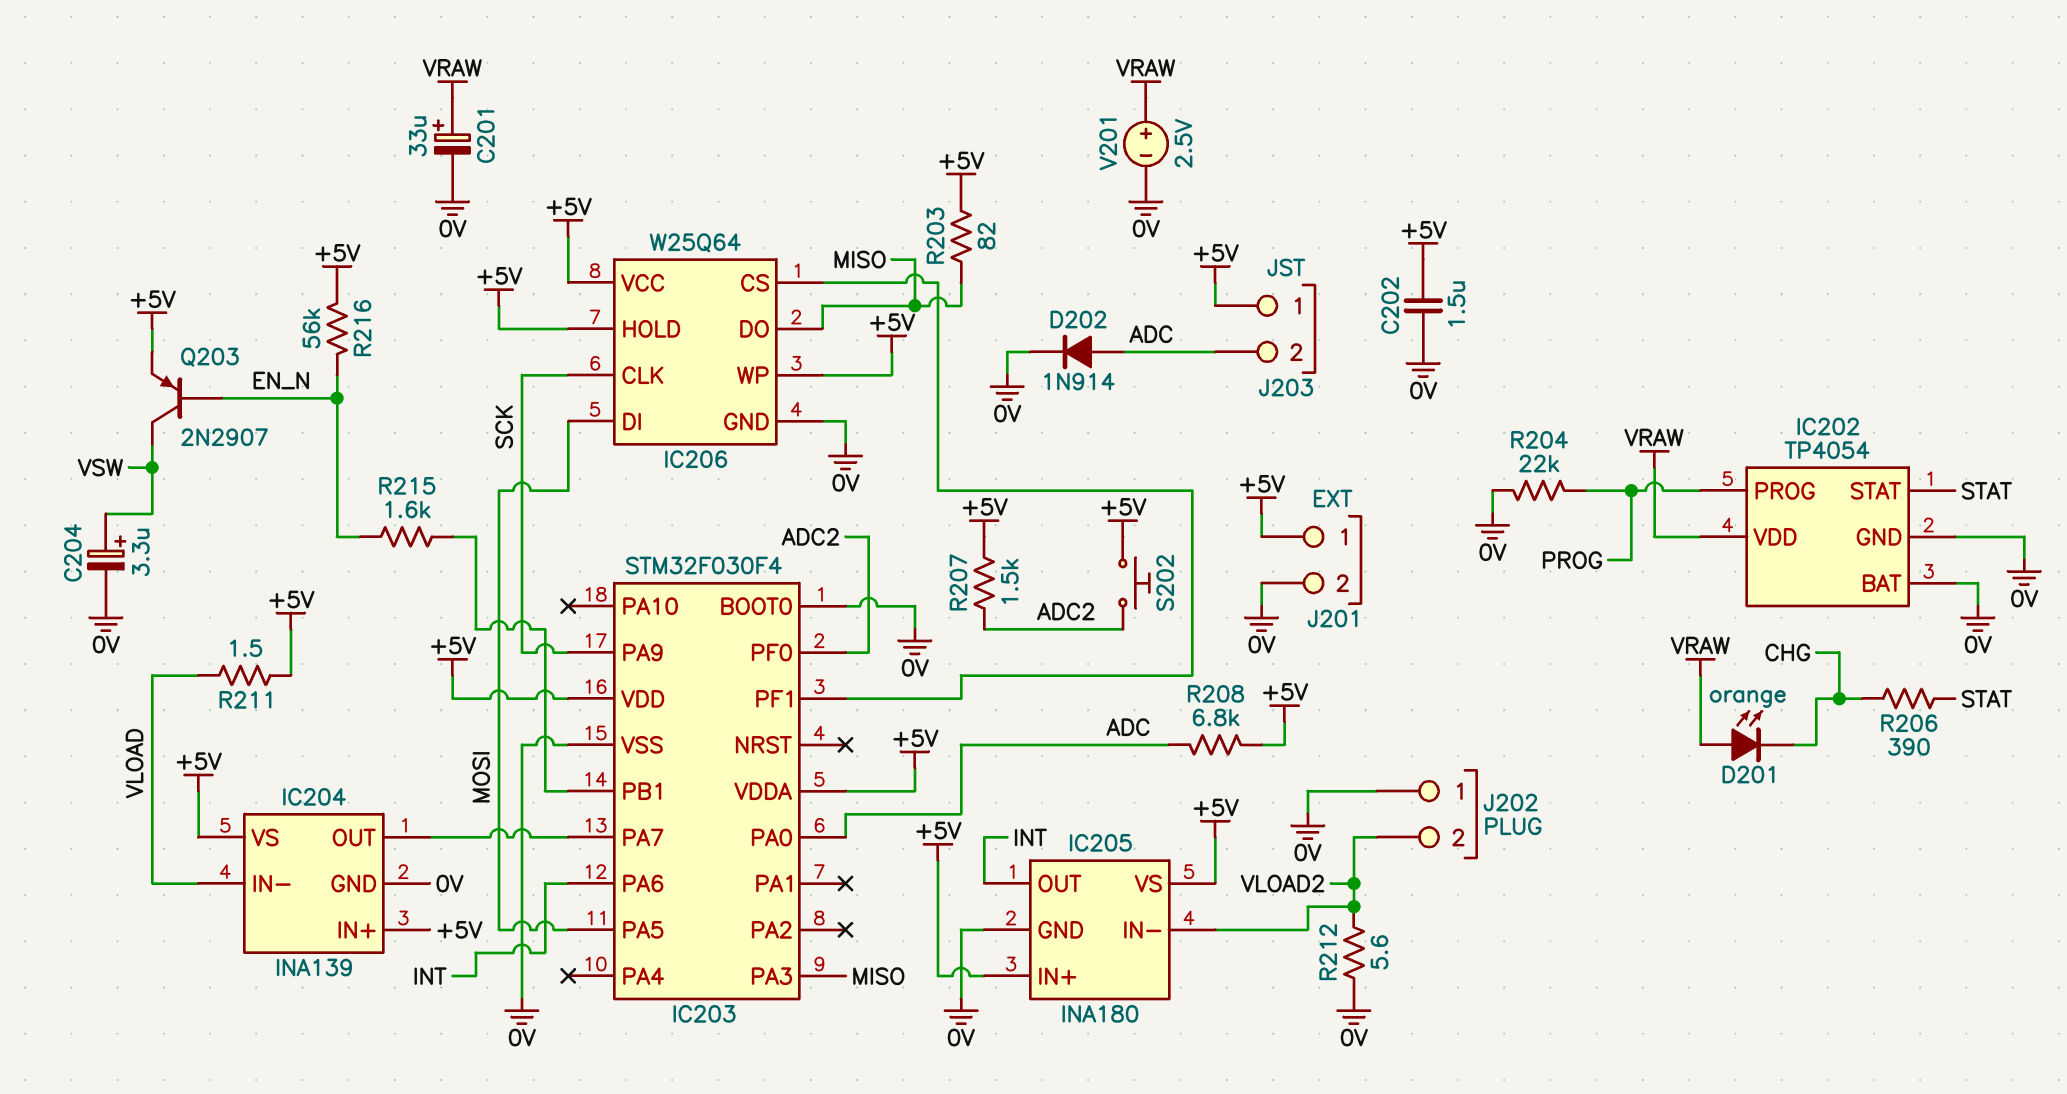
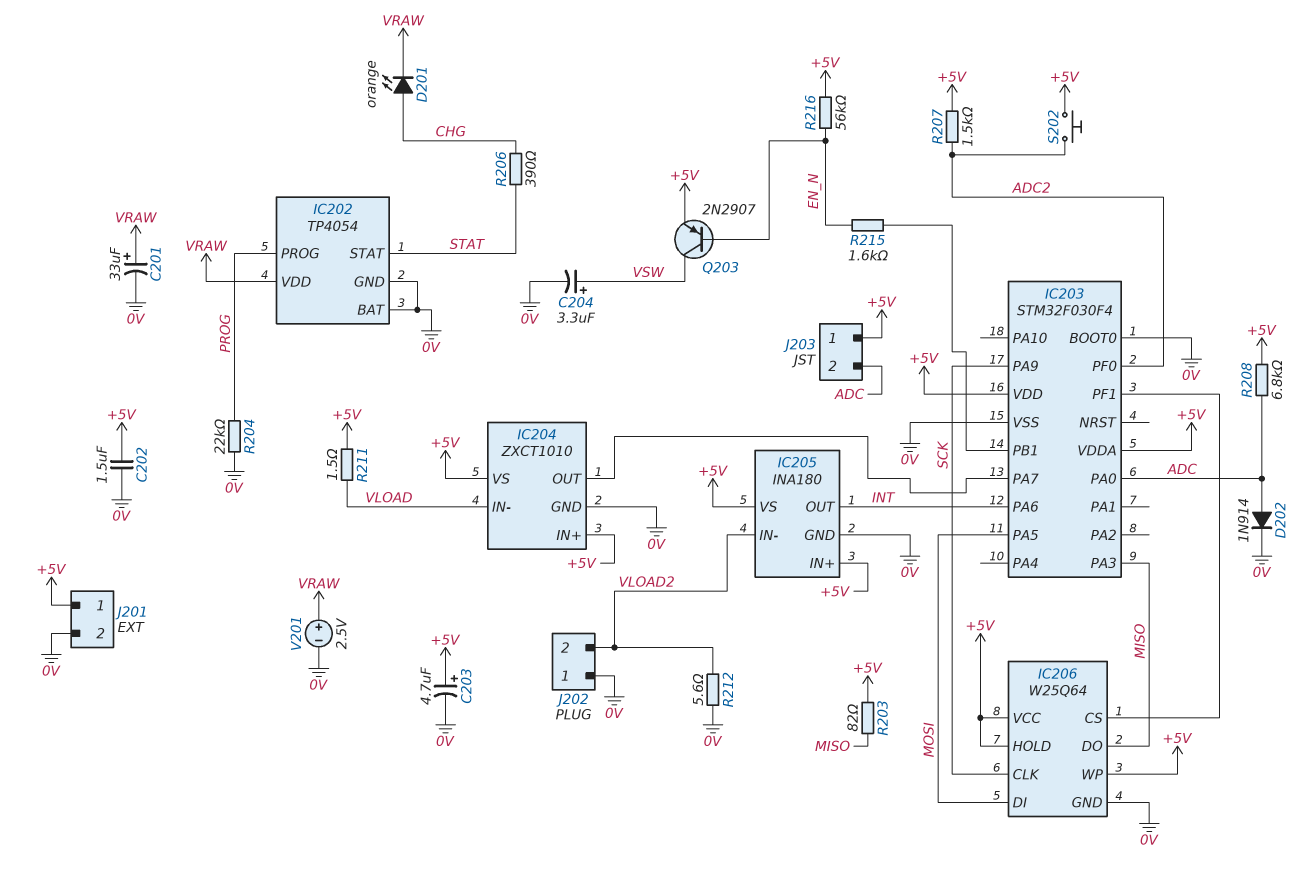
C203: none -> 4.7uF (plus +5V, minus 0V)
D201: LED orange (A VRAW, K CHG) -> LED orange (A CHG, K VRAW)
IC204: INA139 -> ZXCT1010

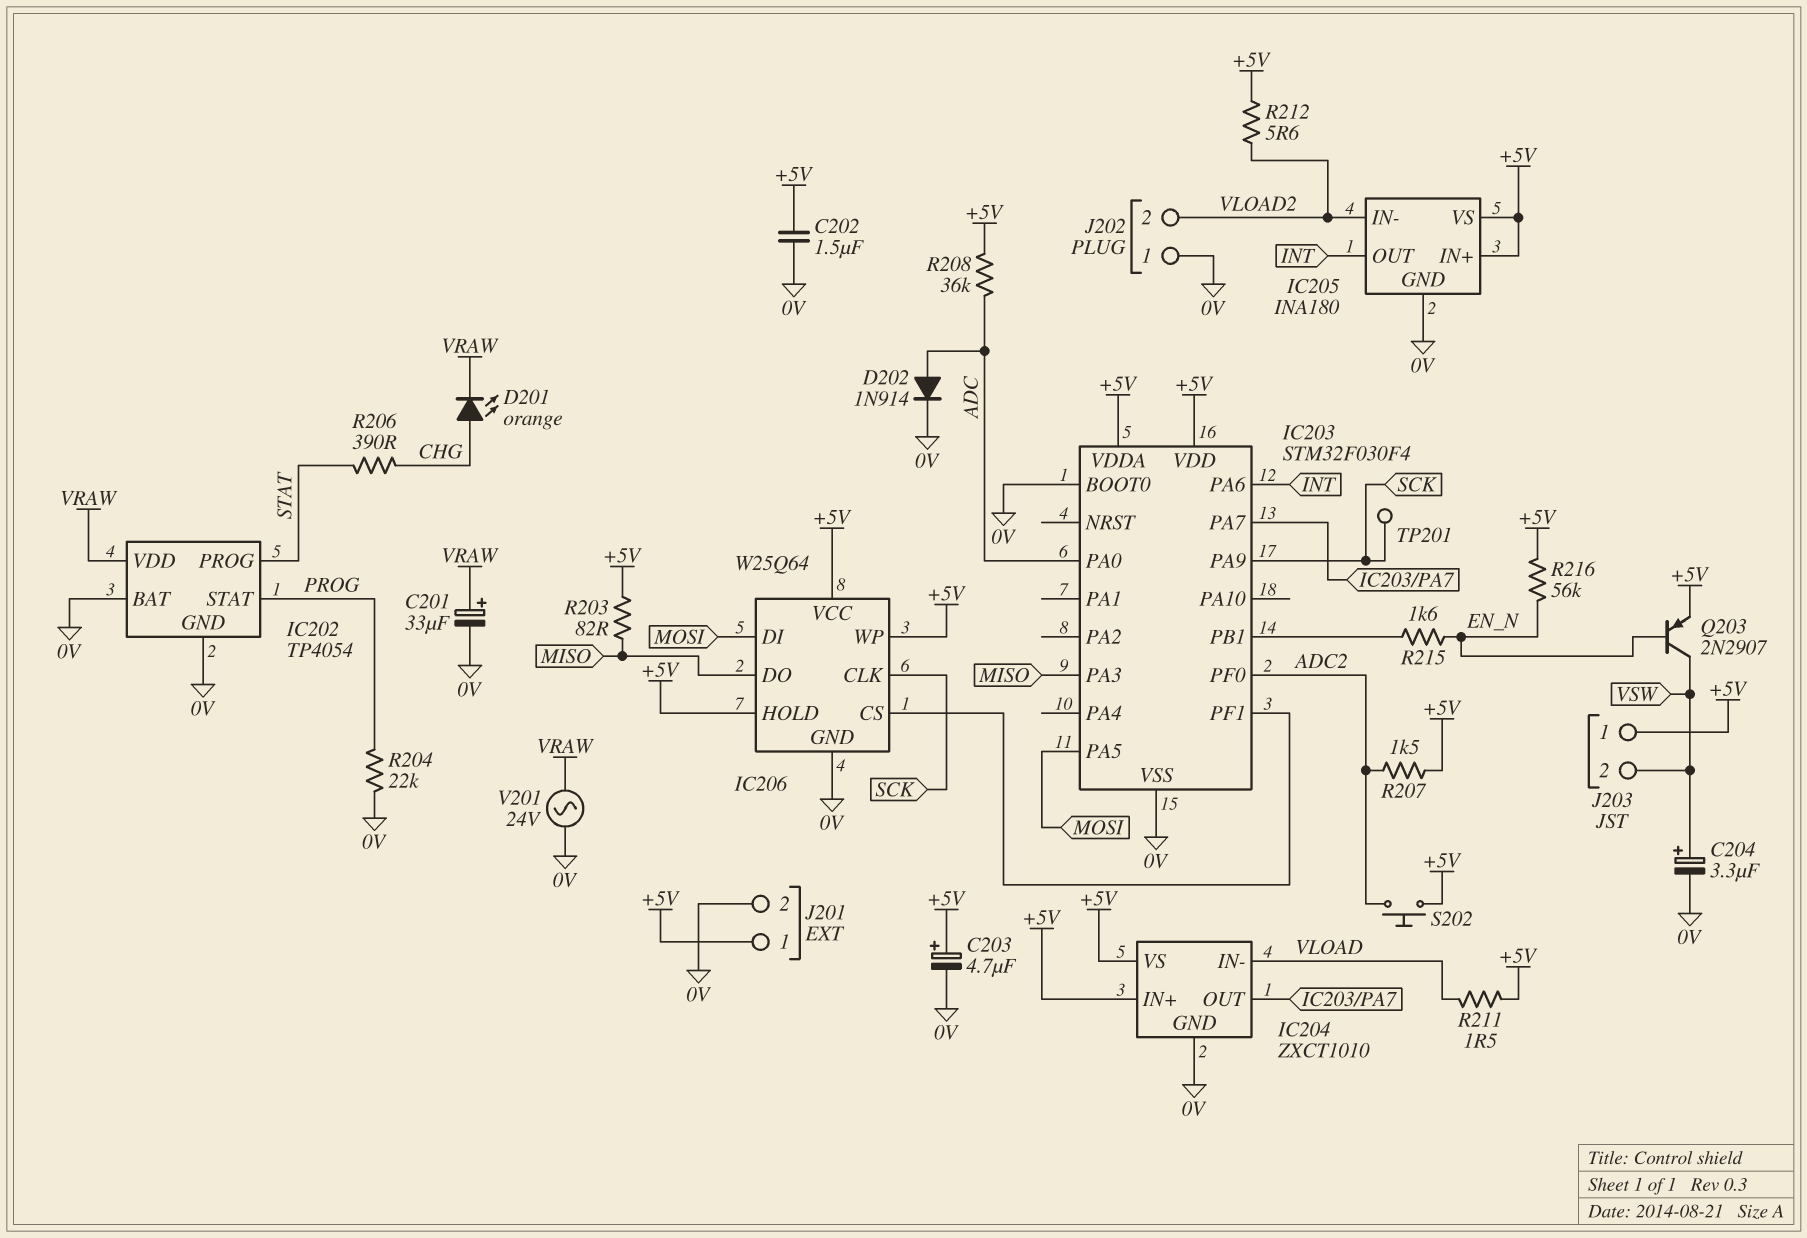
IC202 pin PROG: PROG -> STAT
IC202 pin STAT: STAT -> PROG
J203 pin 2: ADC -> VSW
R208: 6.8k (+5V, ADC) -> 36k (+5V, ADC)
R212: 5.6 (0V, VLOAD2) -> 5.6 (+5V, VLOAD2)
TP201: none -> test point (SCK)
V201: 2.5V (plus VRAW, minus 0V) -> AC 24V (0V, VRAW)

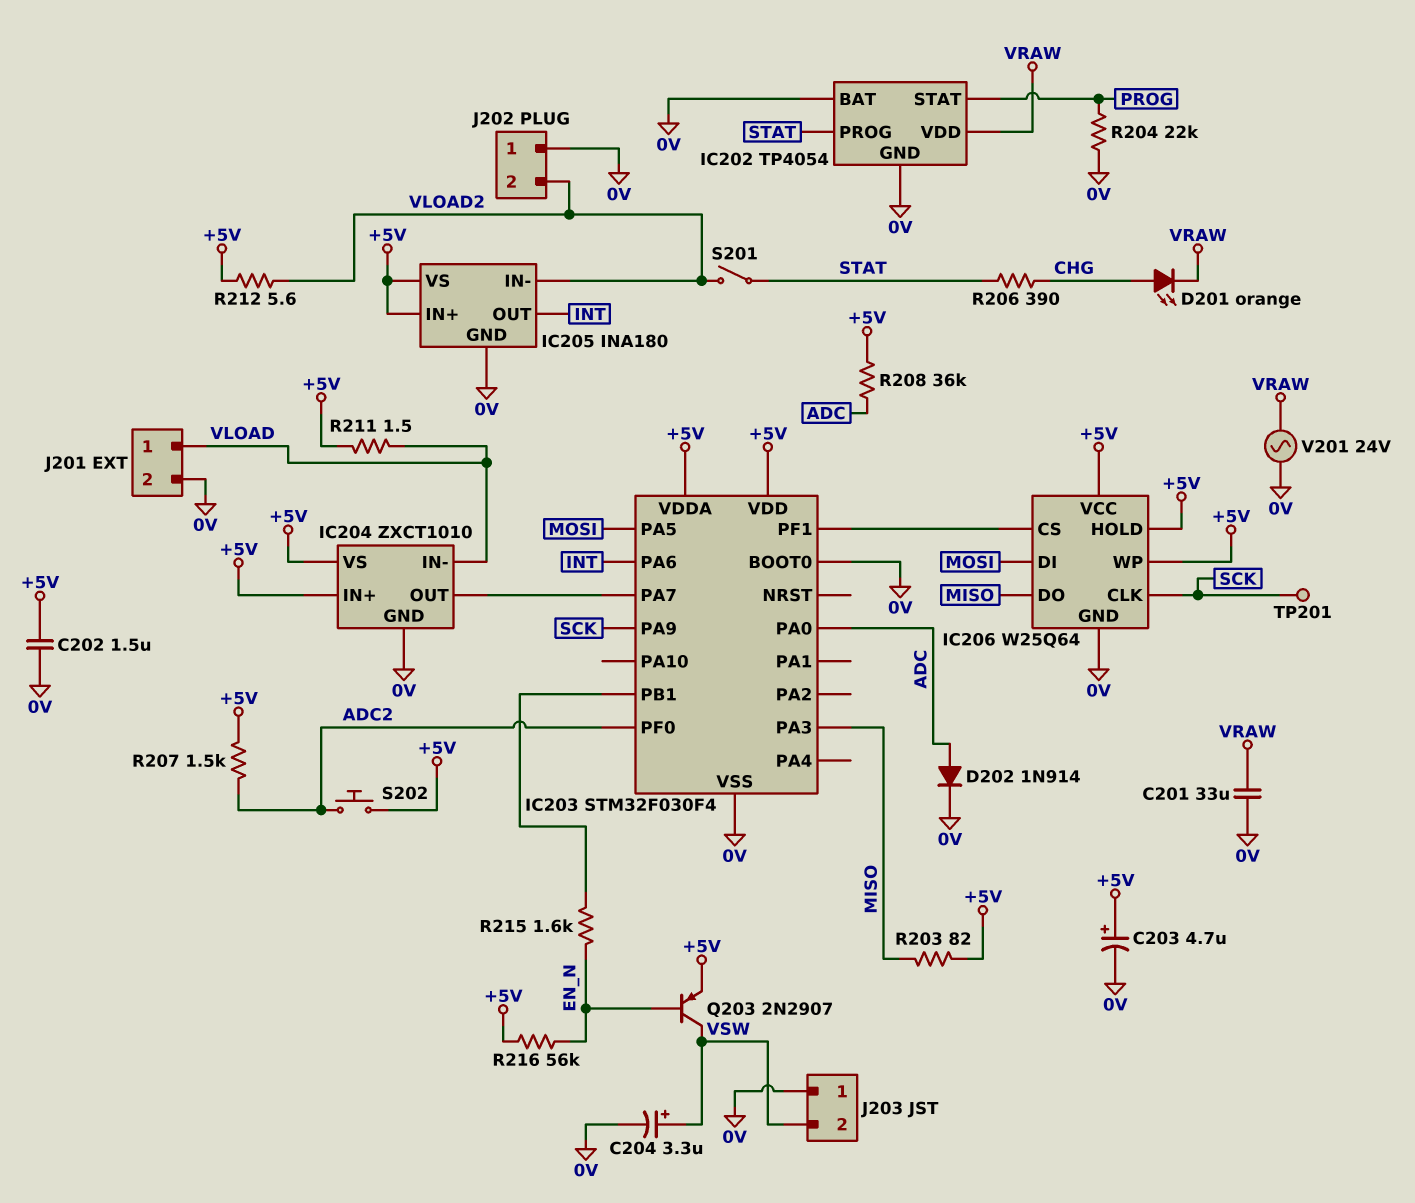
C201: 33uF (plus VRAW, minus 0V) -> 33uF (0V, VRAW)
J201 pin 1: +5V -> VLOAD
J203 pin 1: +5V -> 0V
S201: none -> switch (STAT, VLOAD2)

